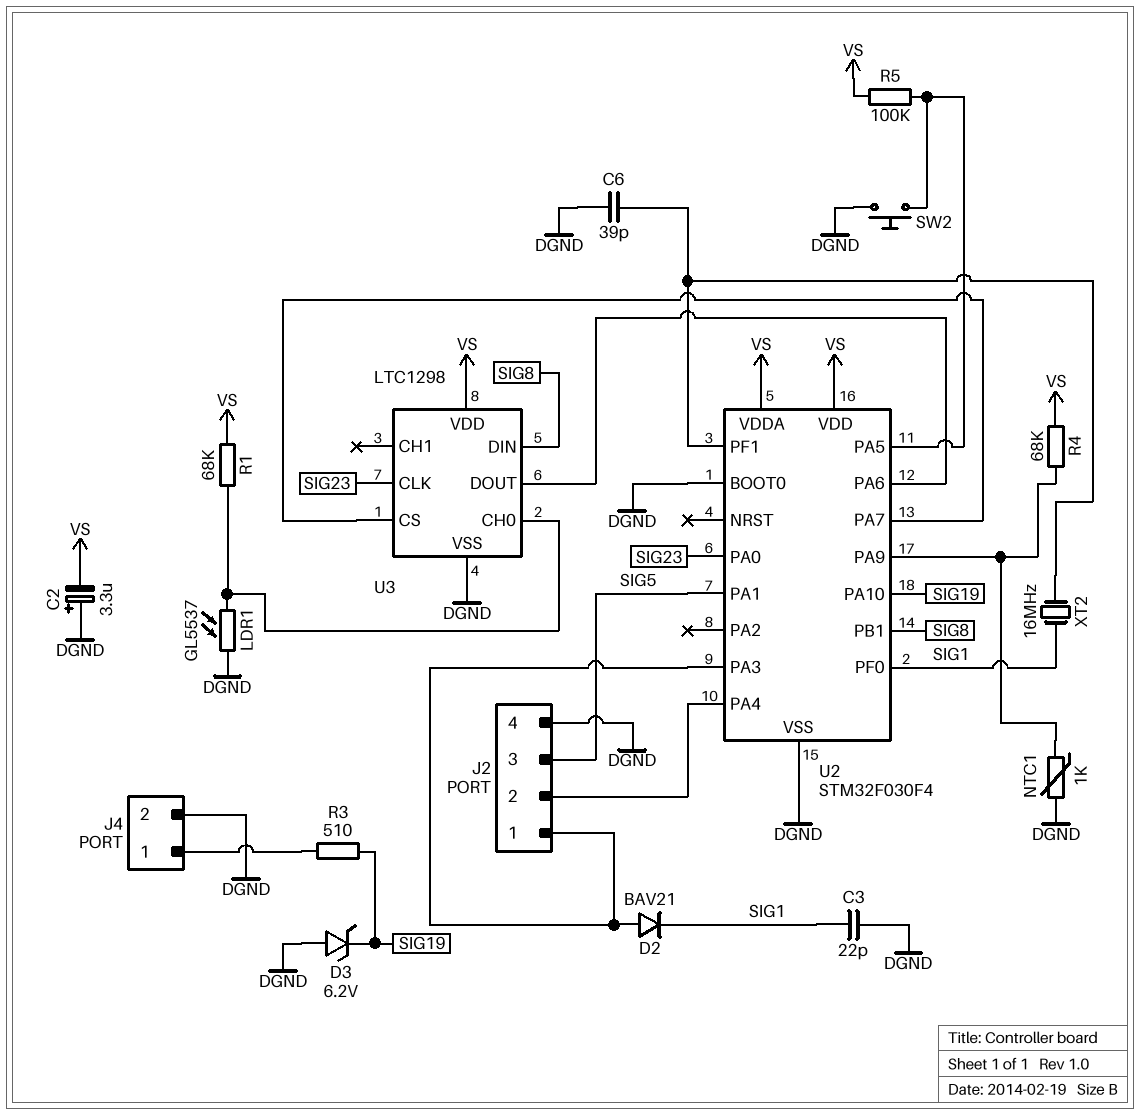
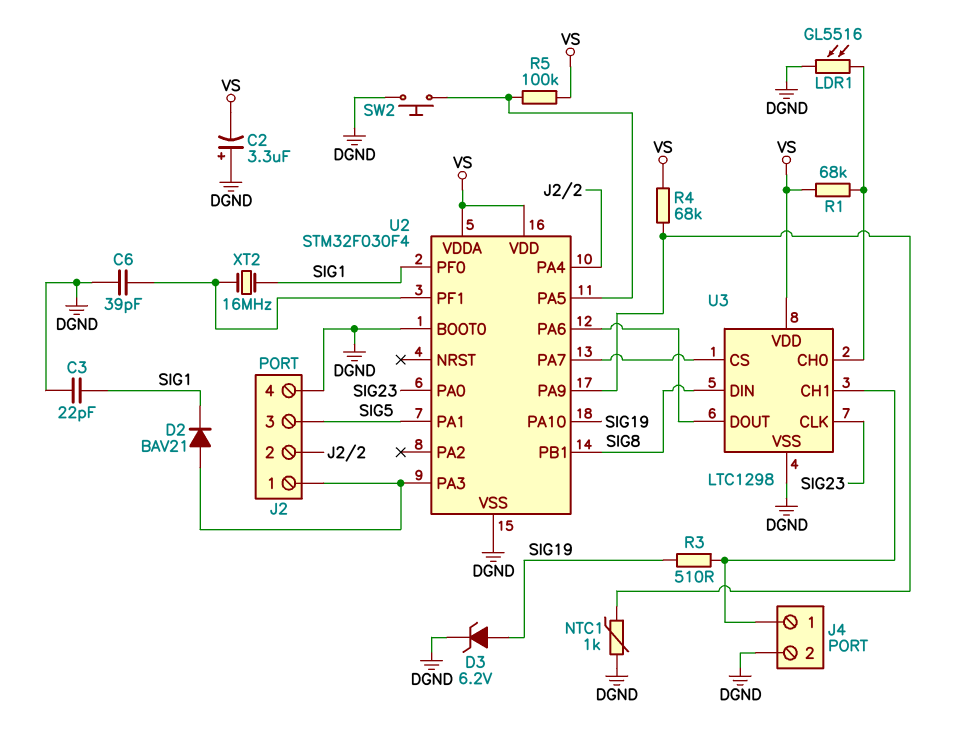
D3: zener 6.2V (A DGND, K SIG19) -> zener 6.2V (A SIG19, K DGND)
LDR1: GL5537 (DGND, U3/CH0) -> GL5516 (DGND, U3/CH0)
U3 pin CH1: none -> J4/1

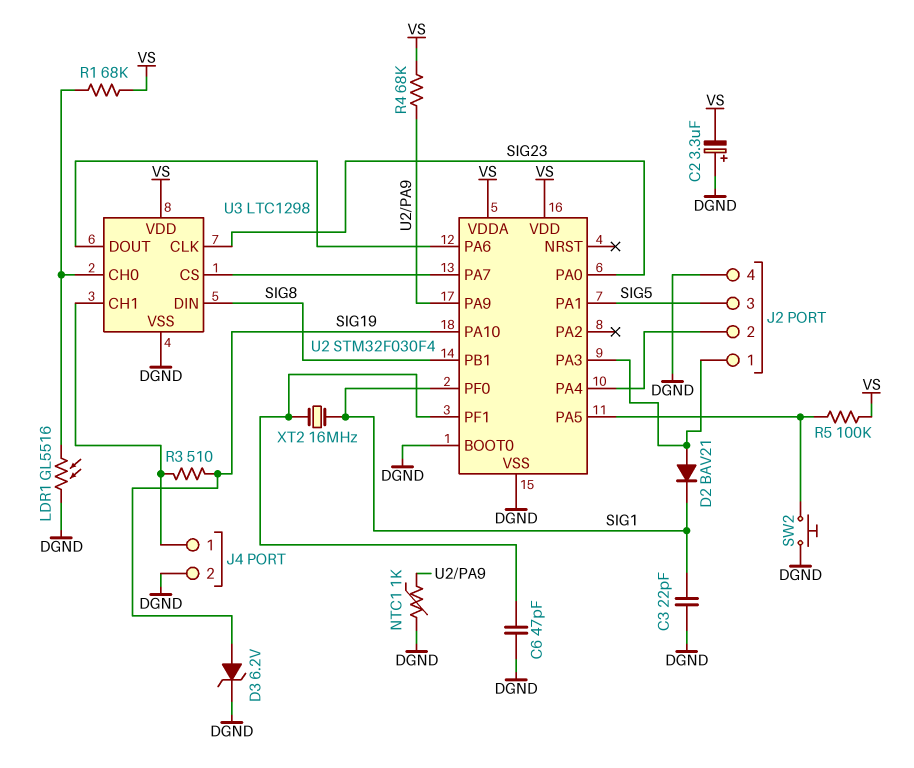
C6: 39pF (DGND, U2/PF1) -> 47pF (DGND, U2/PF1)

